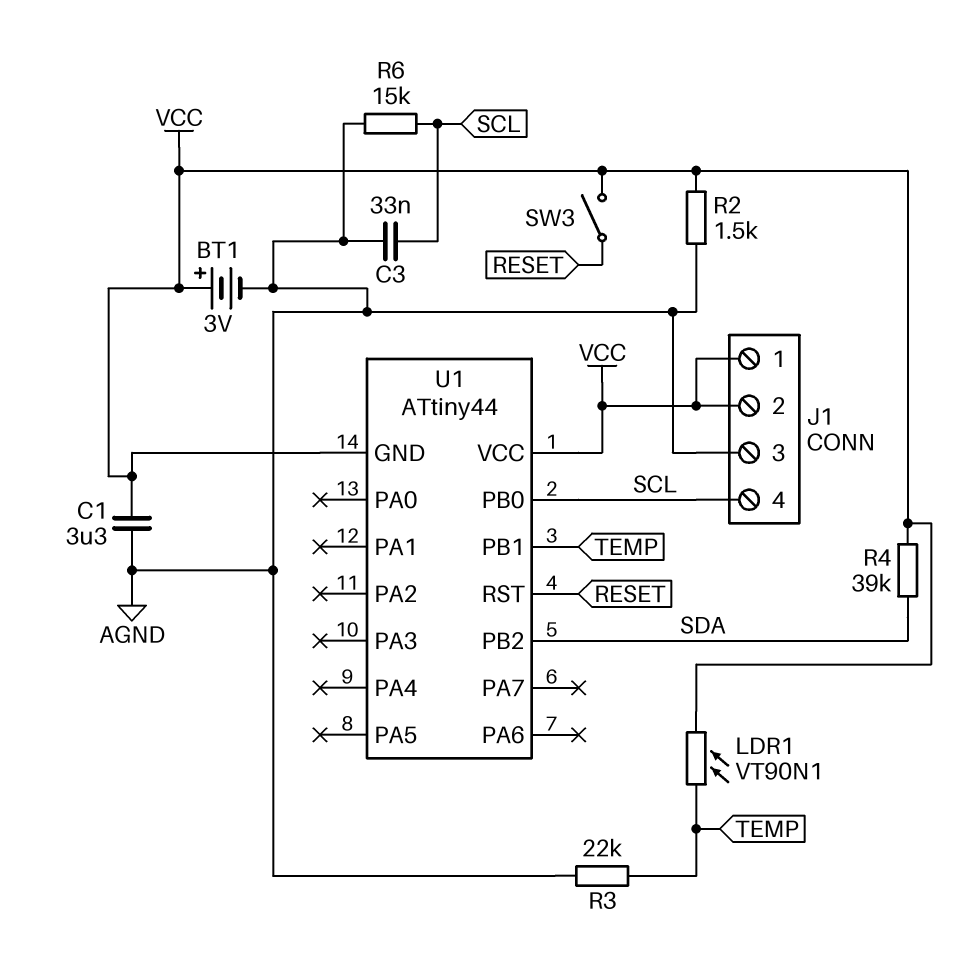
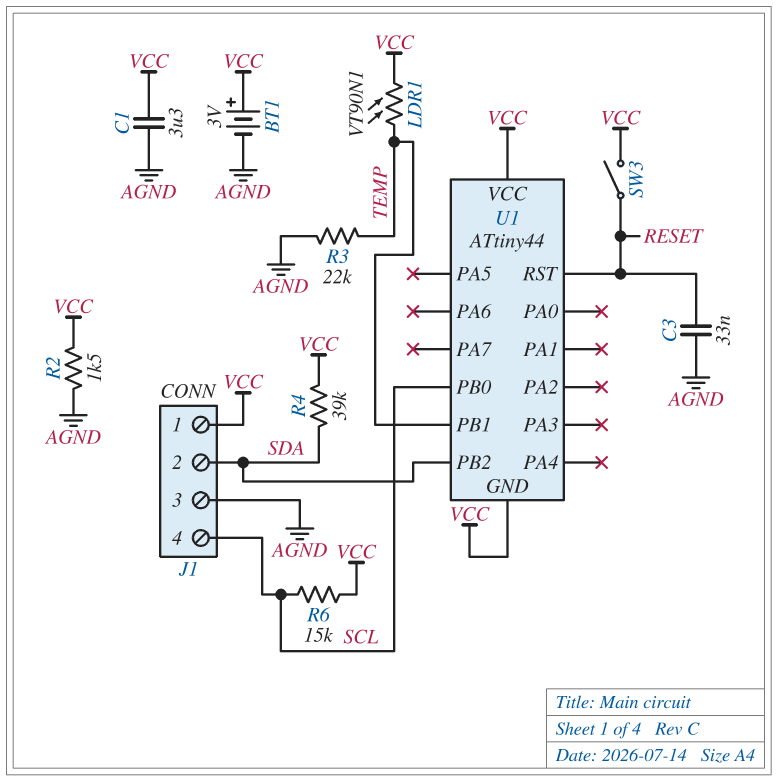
C3: 33nF (AGND, SCL) -> 33nF (AGND, RESET)
J1 pin 2: VCC -> SDA
R6: 15k (AGND, SCL) -> 15k (SCL, VCC)

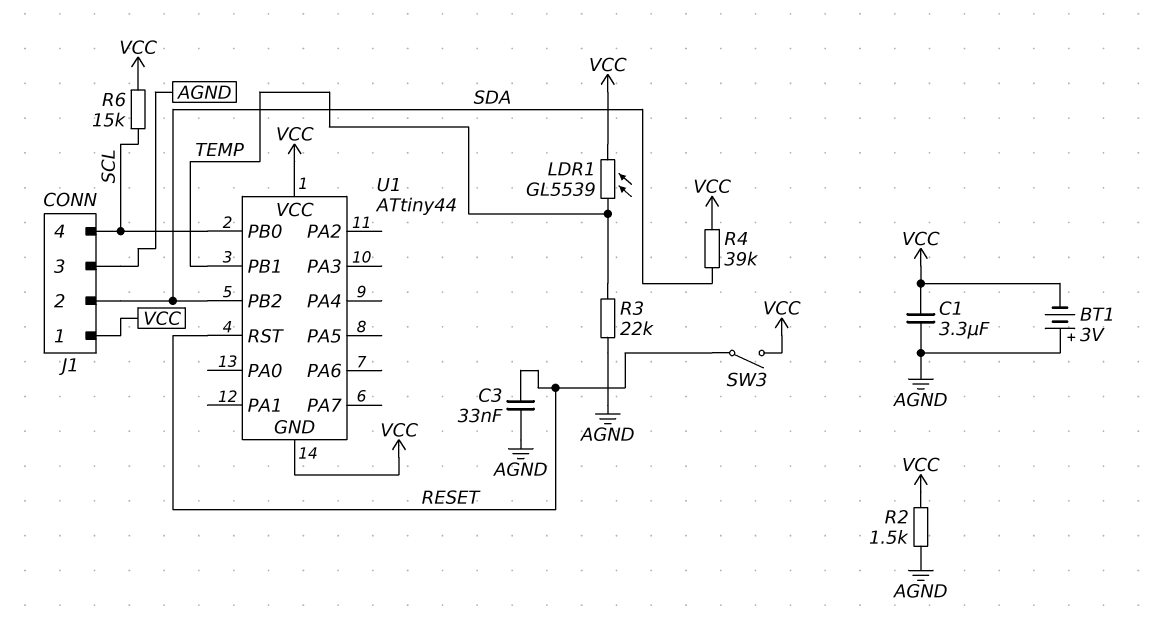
BT1: 3V (plus VCC, minus AGND) -> 3V (plus AGND, minus VCC)
LDR1: VT90N1 (TEMP, VCC) -> GL5539 (TEMP, VCC)

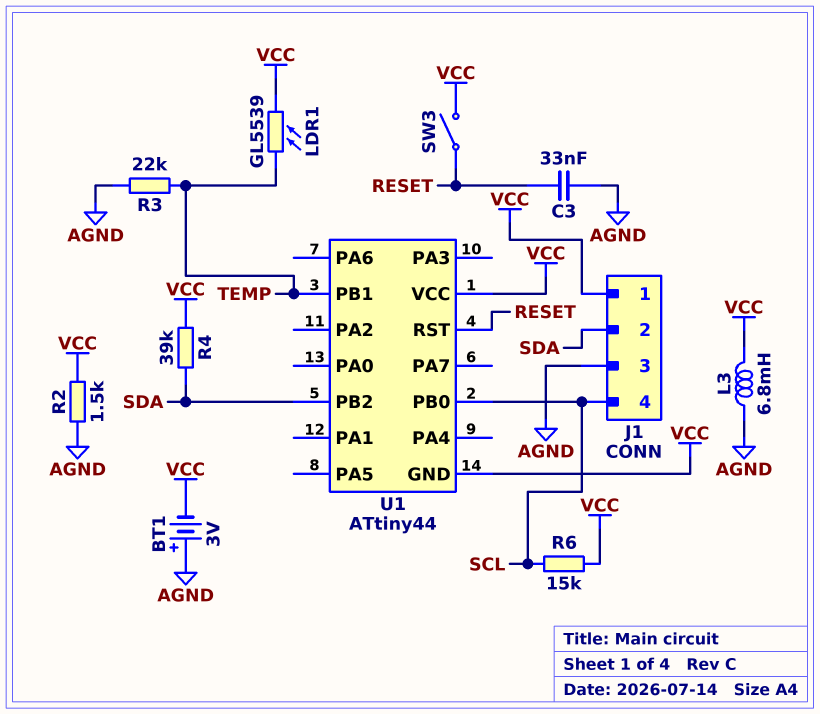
C1: 3.3uF (AGND, VCC) -> none
L3: none -> 6.8mH (AGND, VCC)

